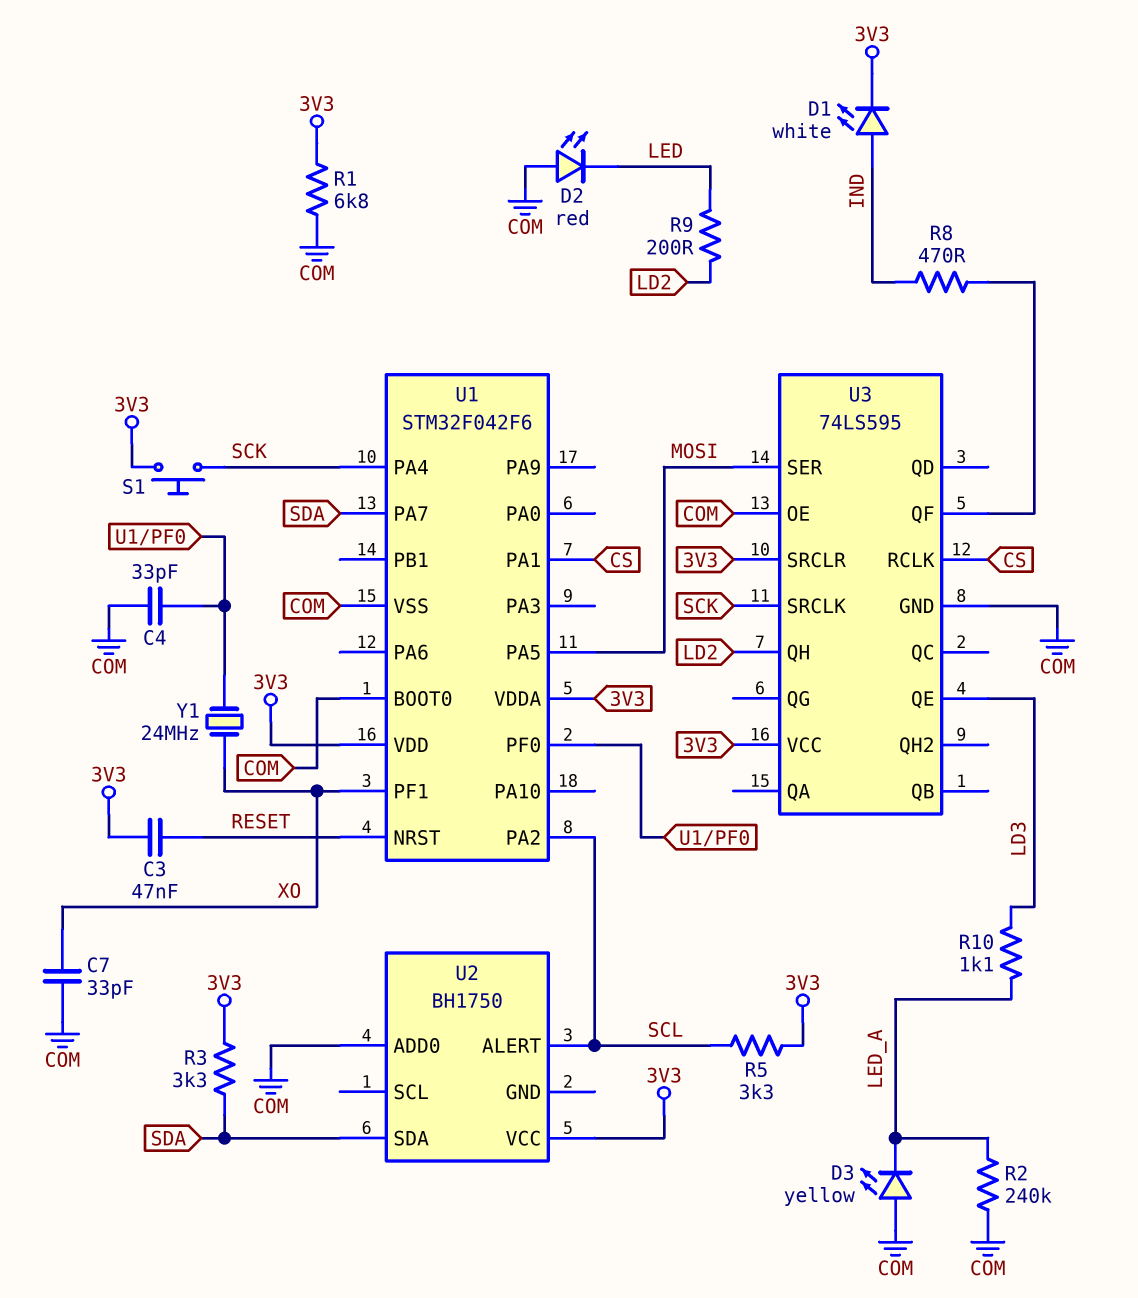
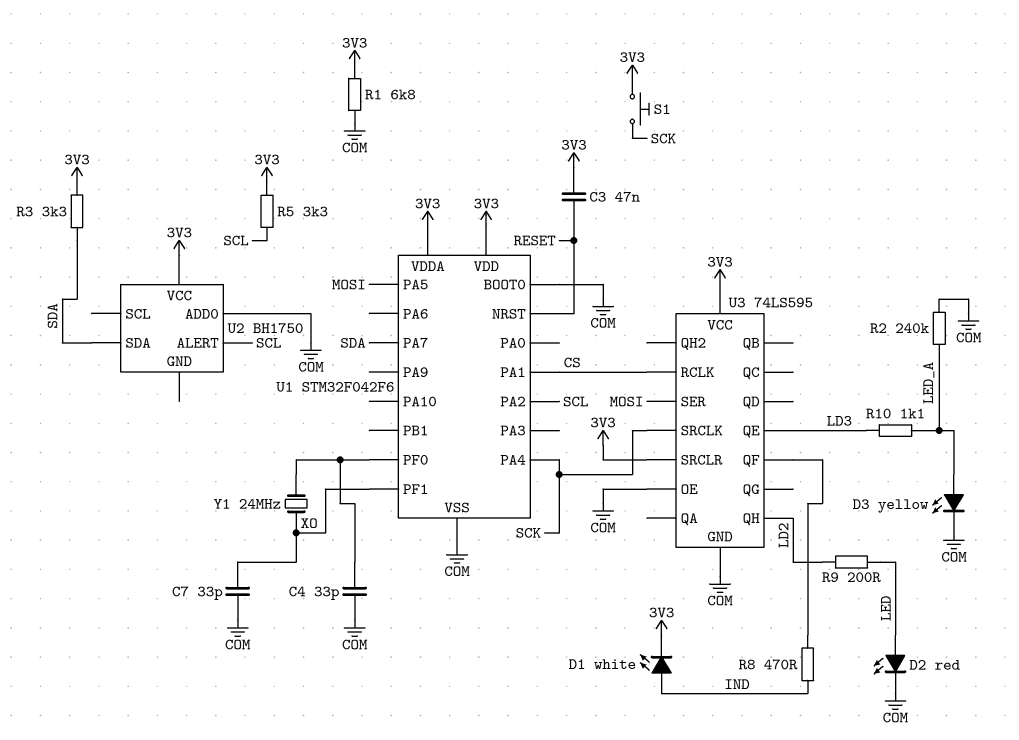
D2: LED red (A COM, K LED) -> LED red (A LED, K COM)
D3: LED yellow (A COM, K LED_A) -> LED yellow (A LED_A, K COM)

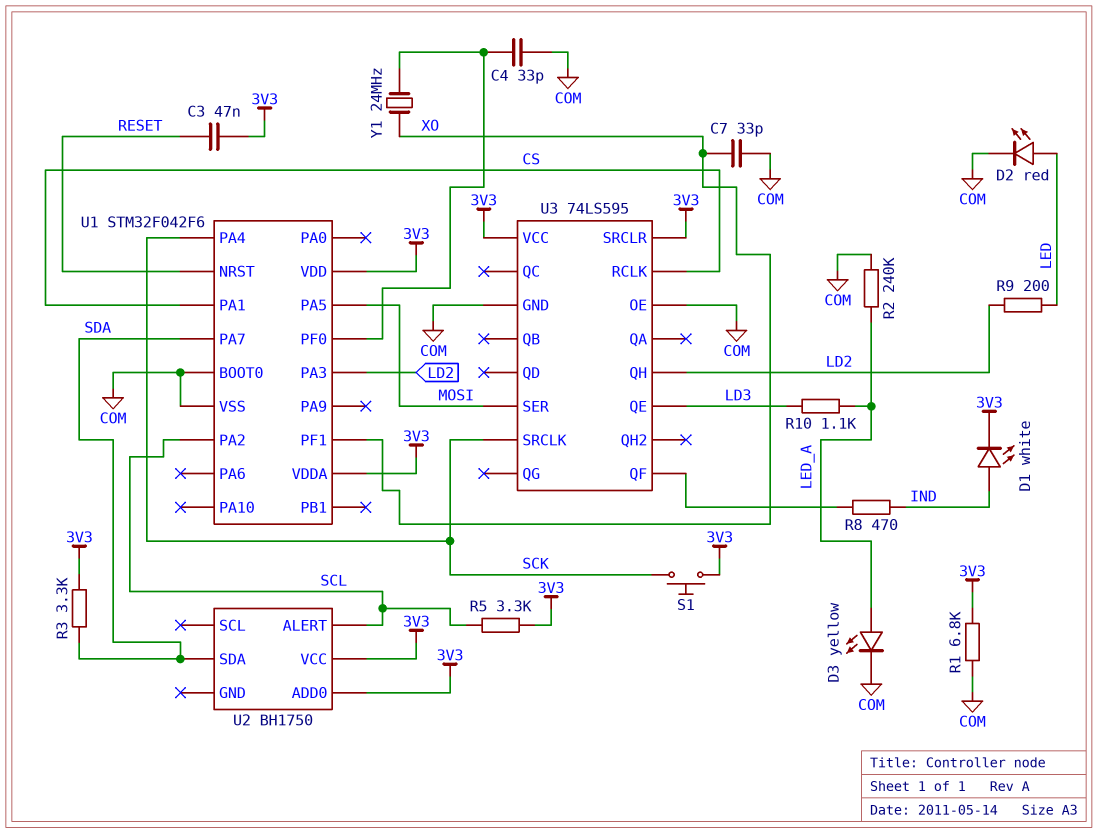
U1 pin PA3: none -> LD2
U2 pin ADD0: COM -> 3V3

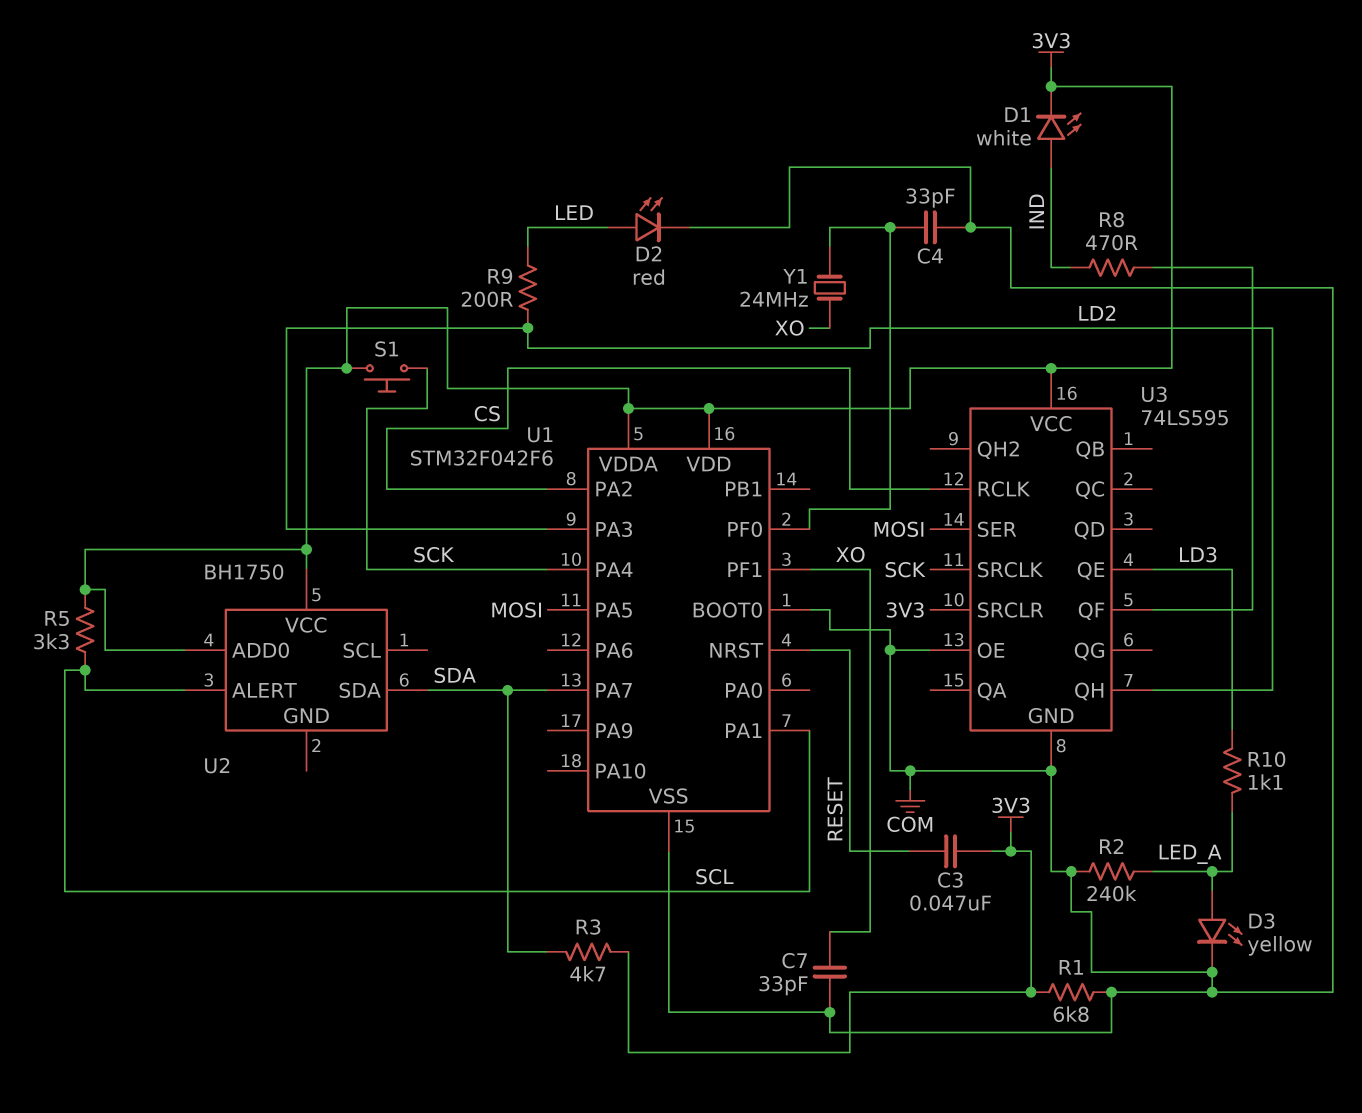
R3: 3.3k (3V3, SDA) -> 4.7k (3V3, SDA)
U1 pin PA1: CS -> SCL
U1 pin PA2: SCL -> CS

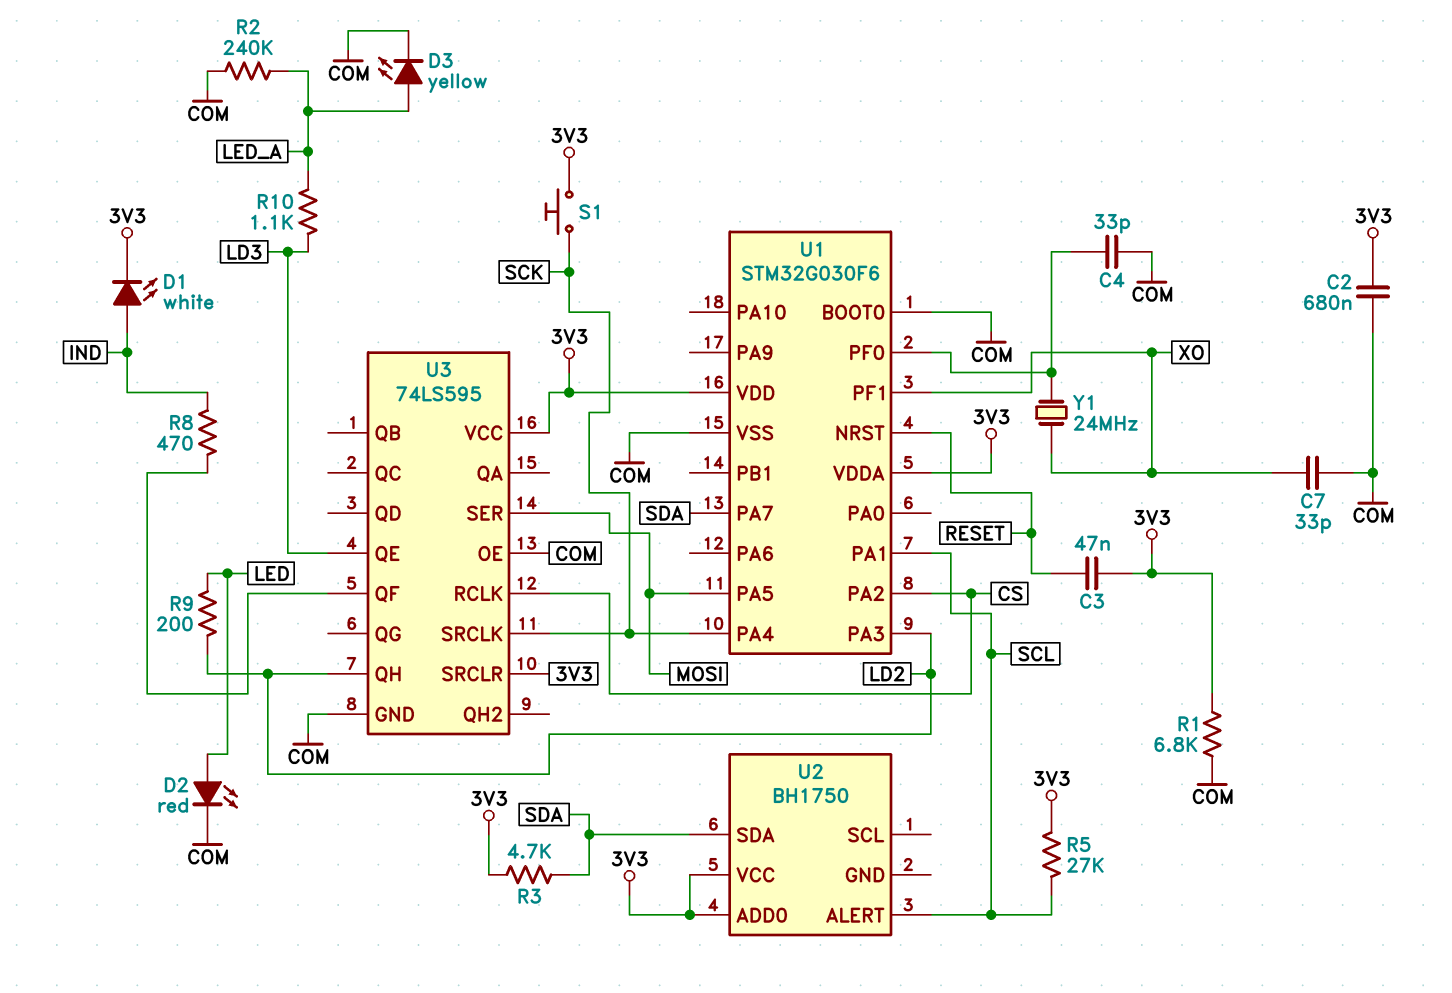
C2: none -> 680nF (3V3, COM)
R5: 3.3k (3V3, SCL) -> 27k (3V3, SCL)
U1: STM32F042F6 -> STM32G030F6

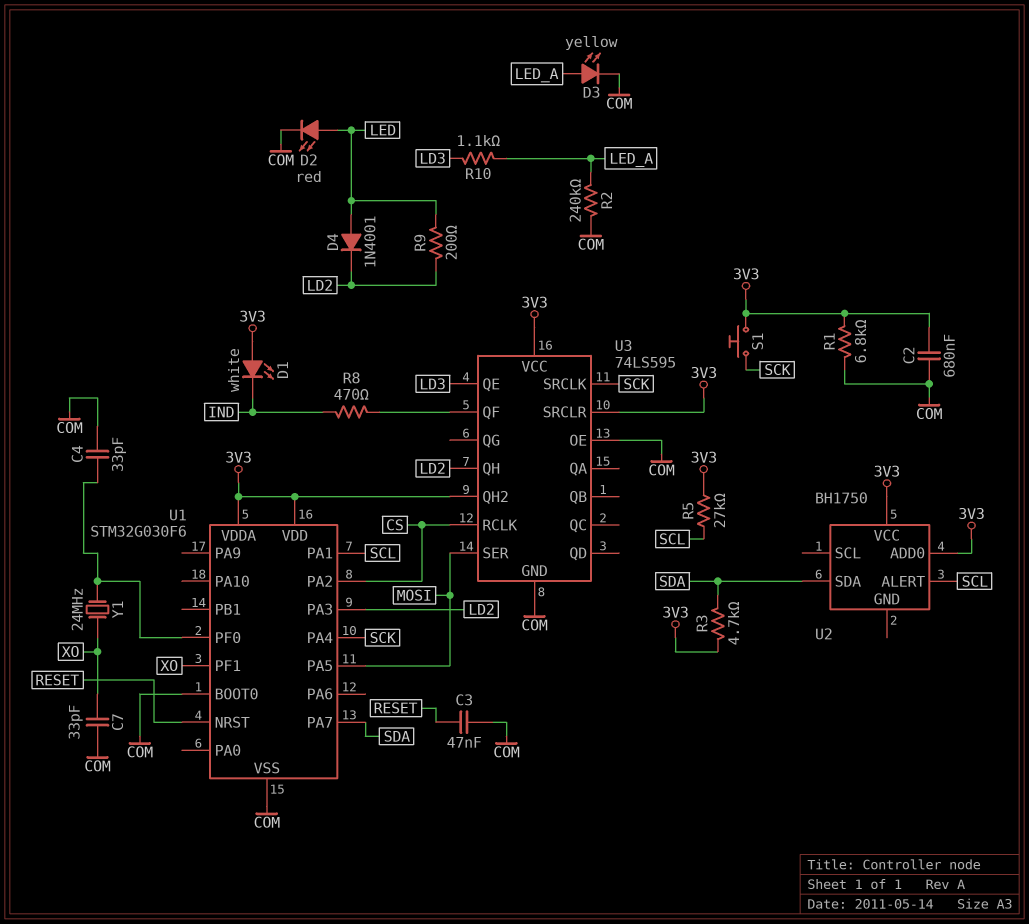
C3: 47nF (3V3, RESET) -> 47nF (COM, RESET)
D1: LED white (A IND, K 3V3) -> LED white (A 3V3, K IND)
D4: none -> diode 1N4001 (A LED, K LD2)
U3 pin QH2: none -> 3V3

